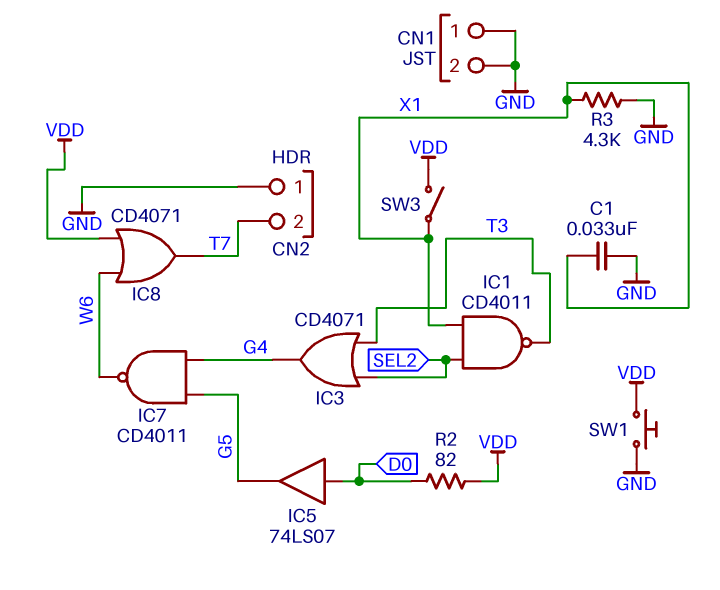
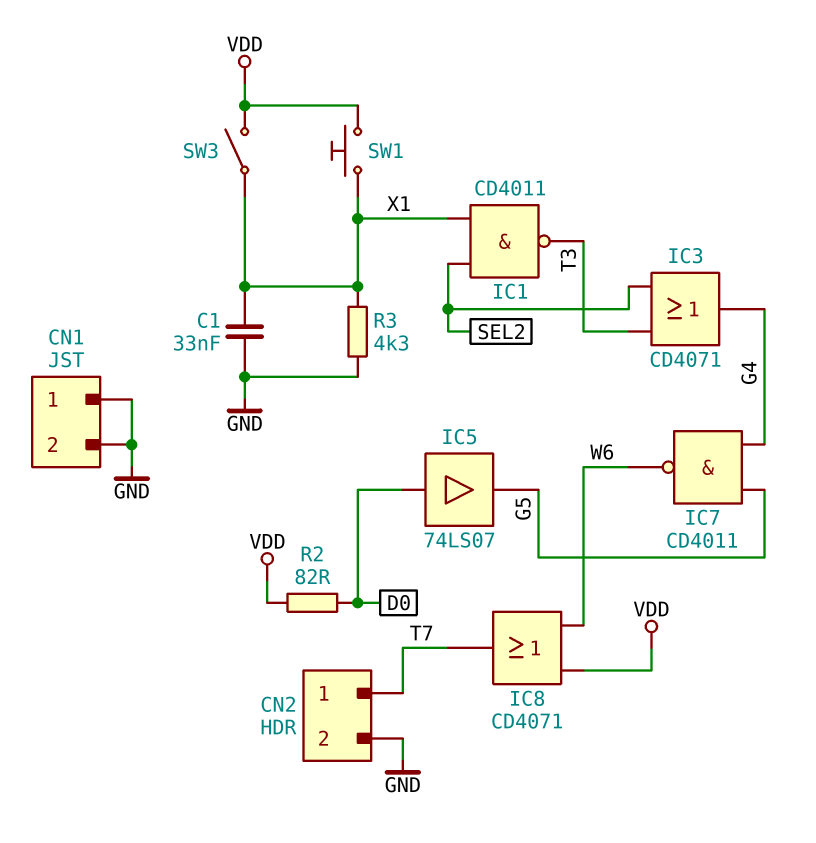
CN2 pin 1: GND -> T7
CN2 pin 2: T7 -> GND
SW1: button (GND, VDD) -> button (VDD, X1)

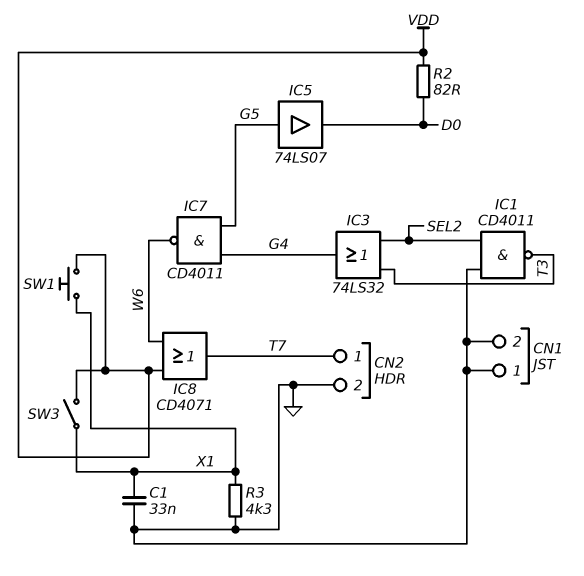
IC1: NAND CD4011 (in SEL2, in X1, out T3) -> NAND CD4011 (in GND, in SEL2, out T3)
IC3: OR CD4071 (in SEL2, in T3, out G4) -> OR 74LS32 (in SEL2, in T3, out G4)
IC5: buffer 74LS07 (in D0, out G5) -> buffer 74LS07 (in G5, out D0)

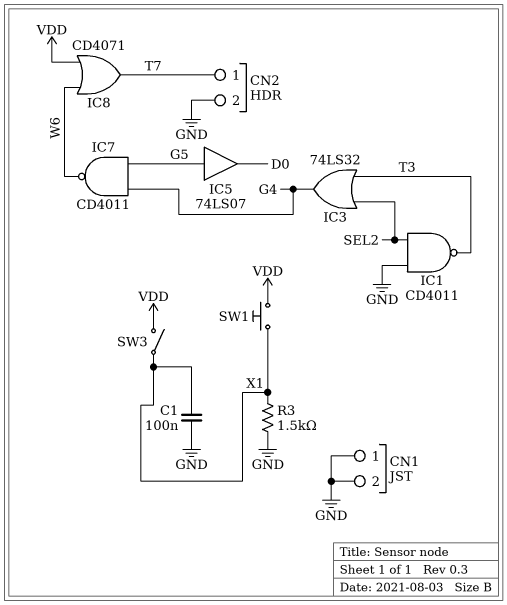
C1: 33nF (GND, X1) -> 100nF (GND, X1)
R2: 82 (D0, VDD) -> none
R3: 4.3k (GND, X1) -> 1.5k (GND, X1)

